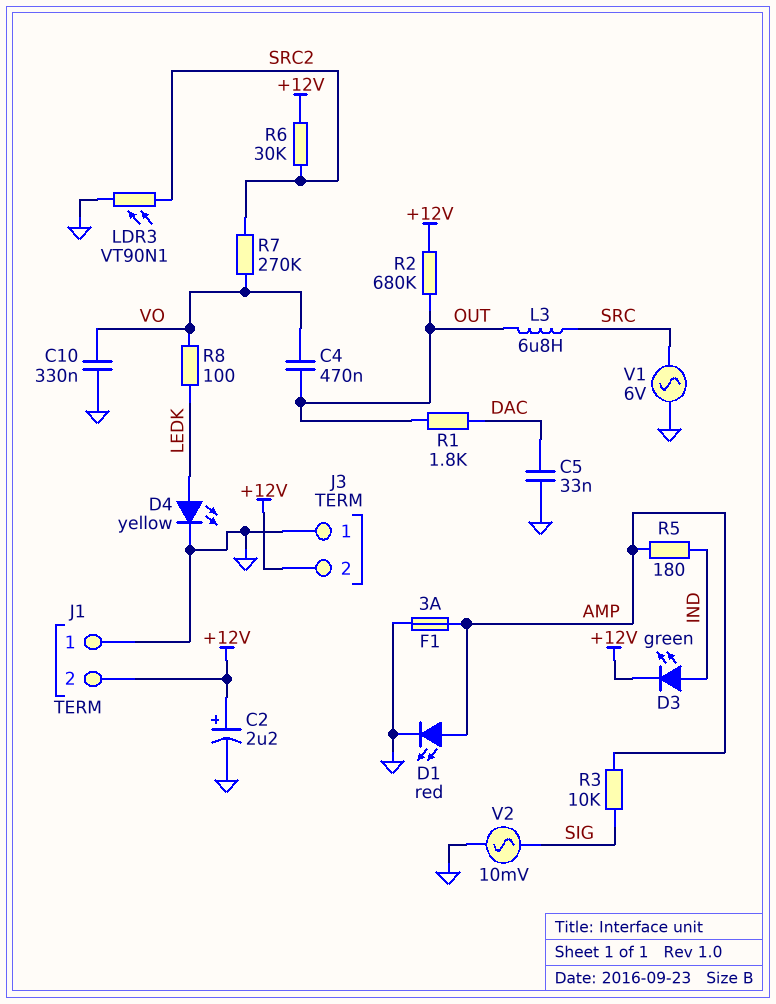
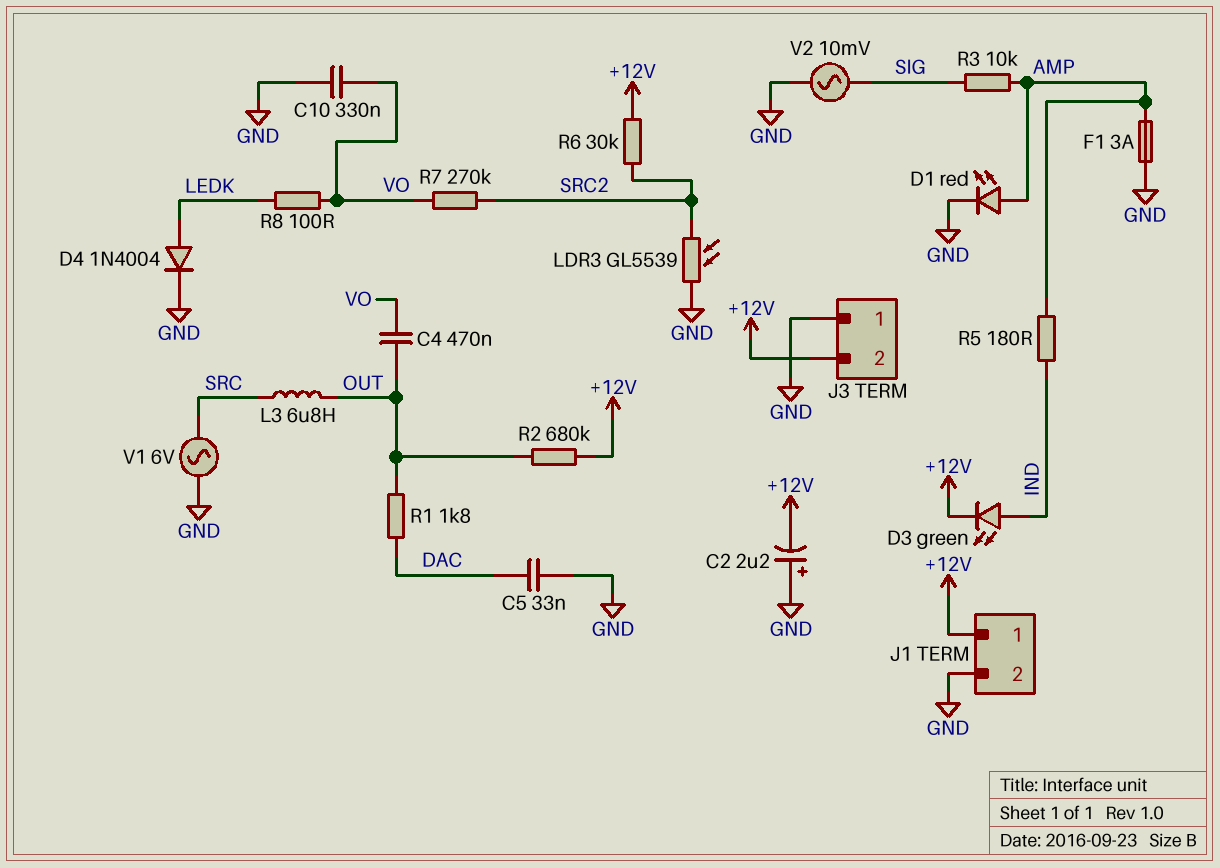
C2: 2.2uF (plus +12V, minus GND) -> 2.2uF (plus GND, minus +12V)
D4: LED yellow (A LEDK, K GND) -> diode 1N4004 (A LEDK, K GND)
J1 pin 1: GND -> +12V
J1 pin 2: +12V -> GND
LDR3: VT90N1 (GND, SRC2) -> GL5539 (GND, SRC2)

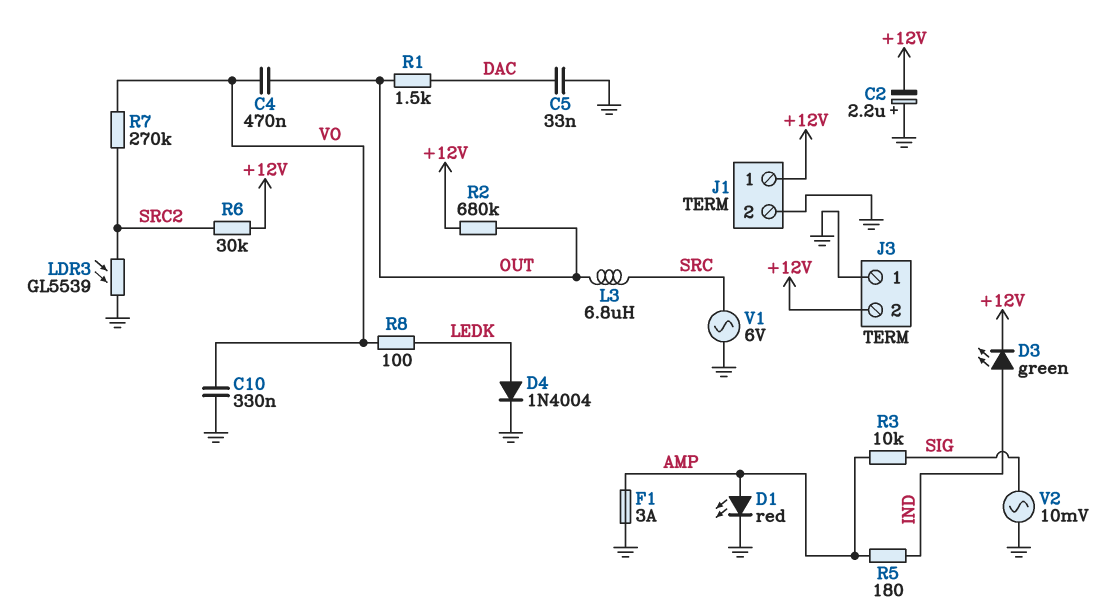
R1: 1.8k (DAC, OUT) -> 1.5k (DAC, OUT)

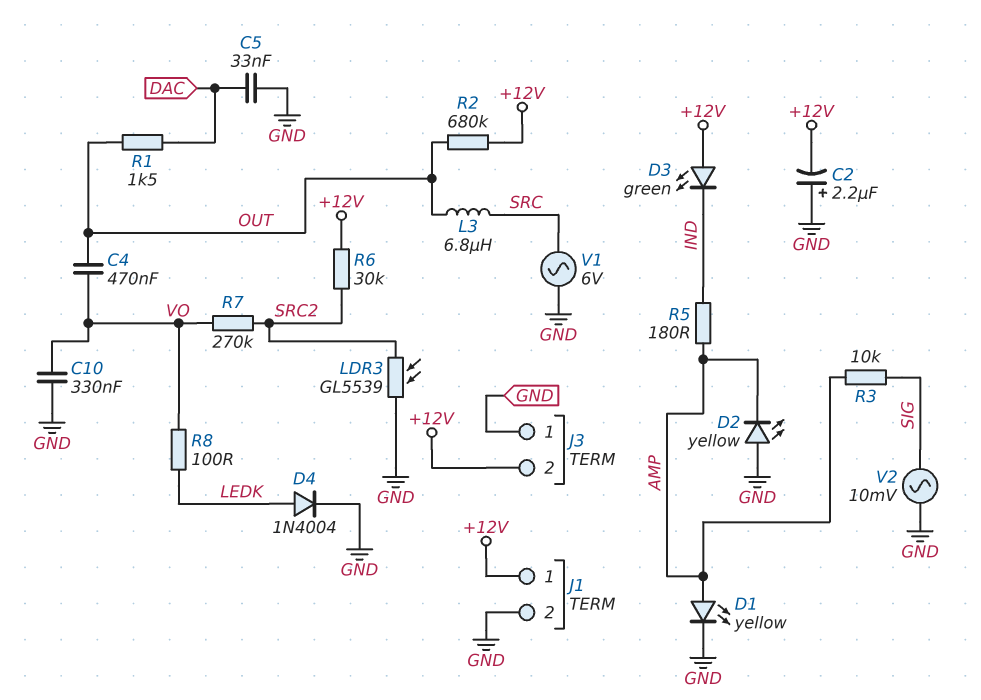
D1: LED red (A AMP, K GND) -> LED yellow (A AMP, K GND)
D2: none -> LED yellow (A GND, K AMP)
D3: LED green (A IND, K +12V) -> LED green (A +12V, K IND)
F1: 3A (AMP, GND) -> none

